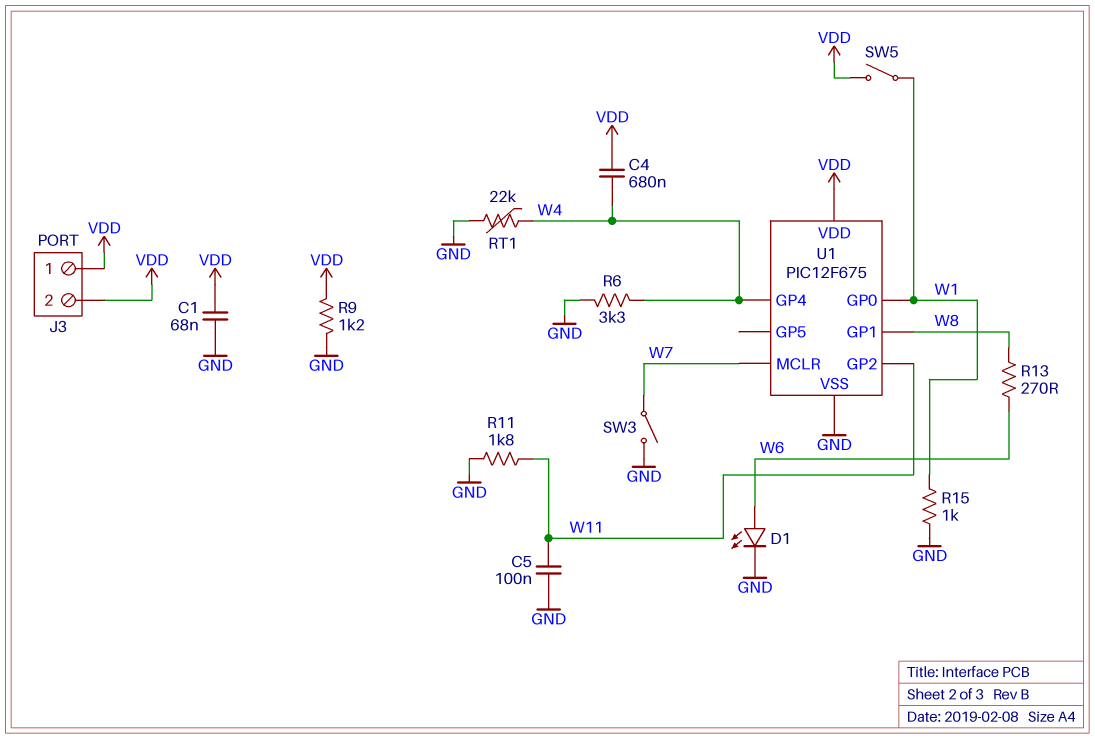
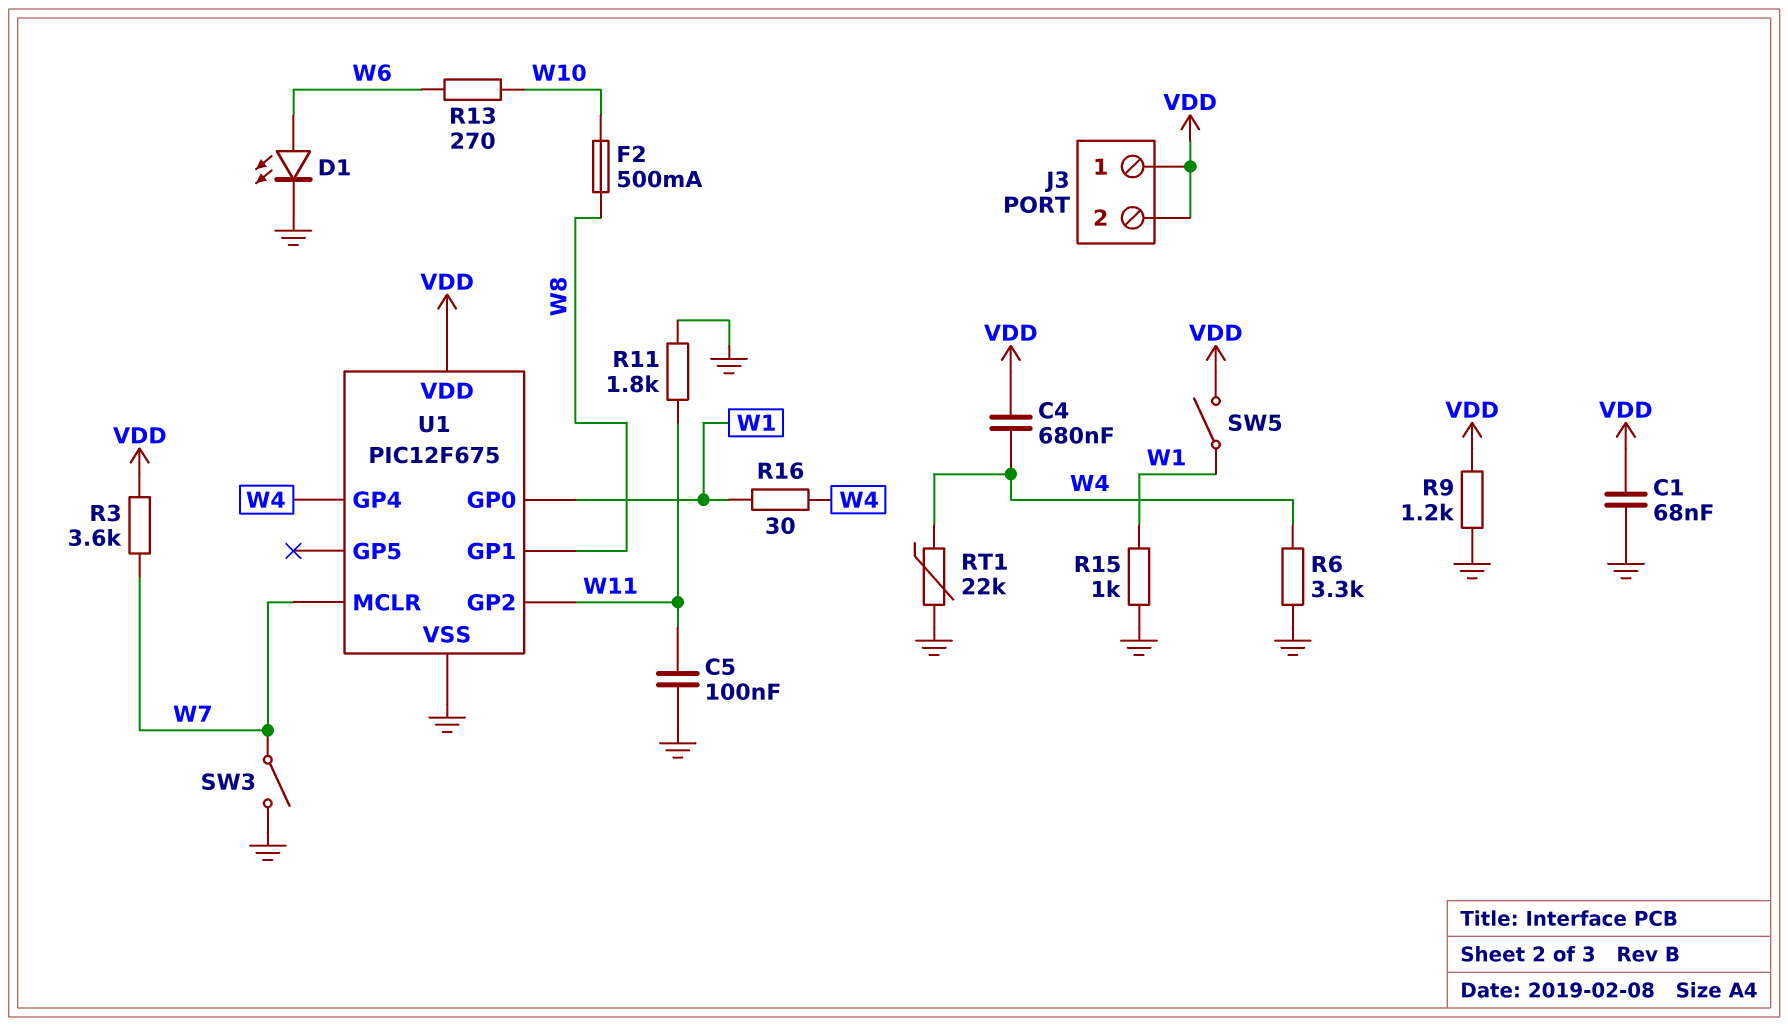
F2: none -> 500mA (W8, W10)
R3: none -> 3.6k (VDD, W7)
R13: 270 (W6, W8) -> 270 (W6, W10)
R16: none -> 30 (W1, W4)

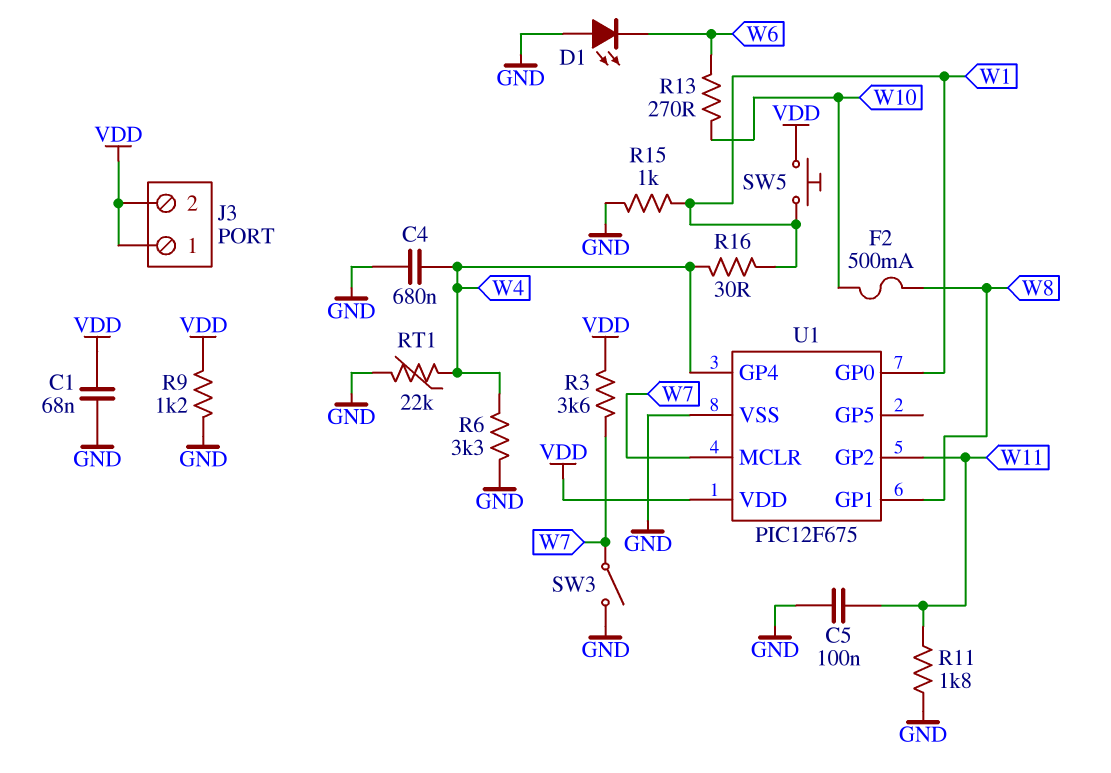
C4: 680nF (VDD, W4) -> 680nF (GND, W4)
D1: LED (A W6, K GND) -> LED (A GND, K W6)
SW5: switch (VDD, W1) -> button (VDD, W1)

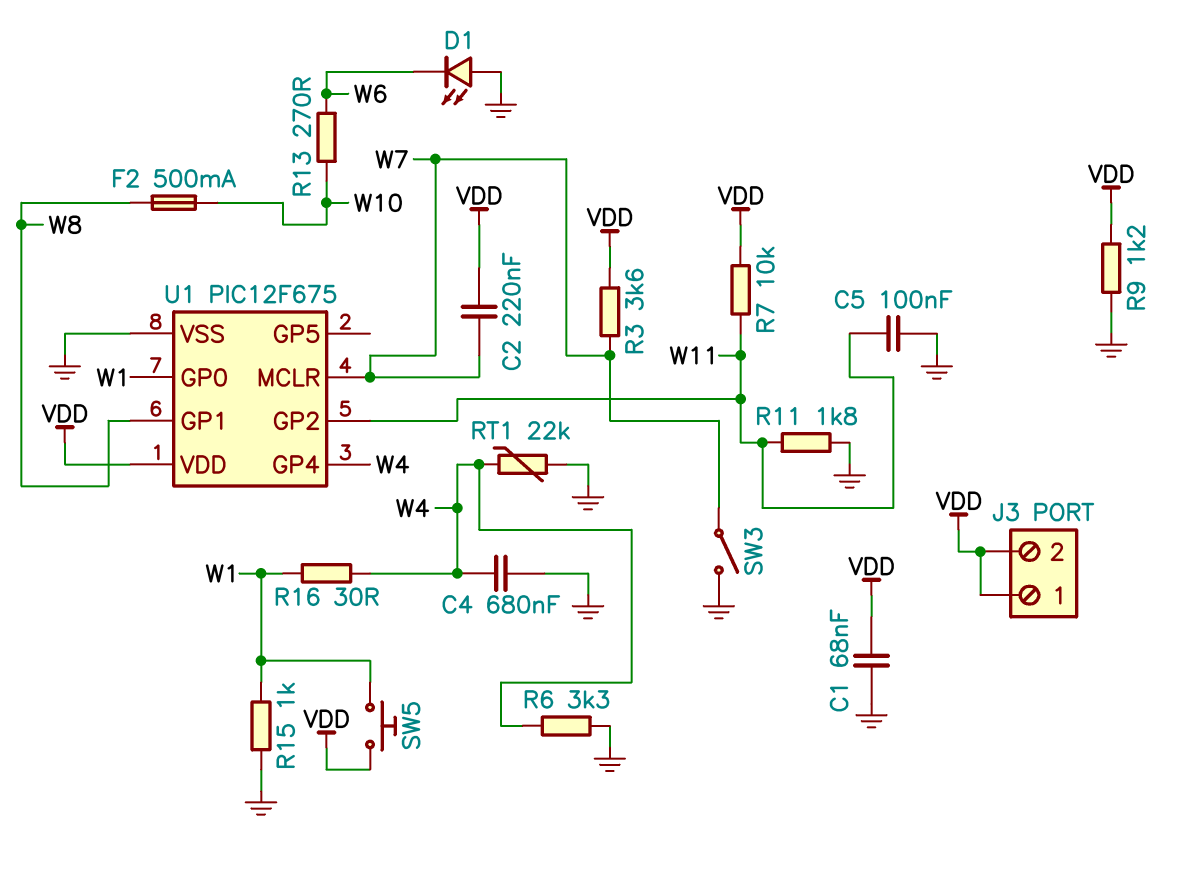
C2: none -> 220nF (VDD, W7)
R7: none -> 10k (VDD, W11)

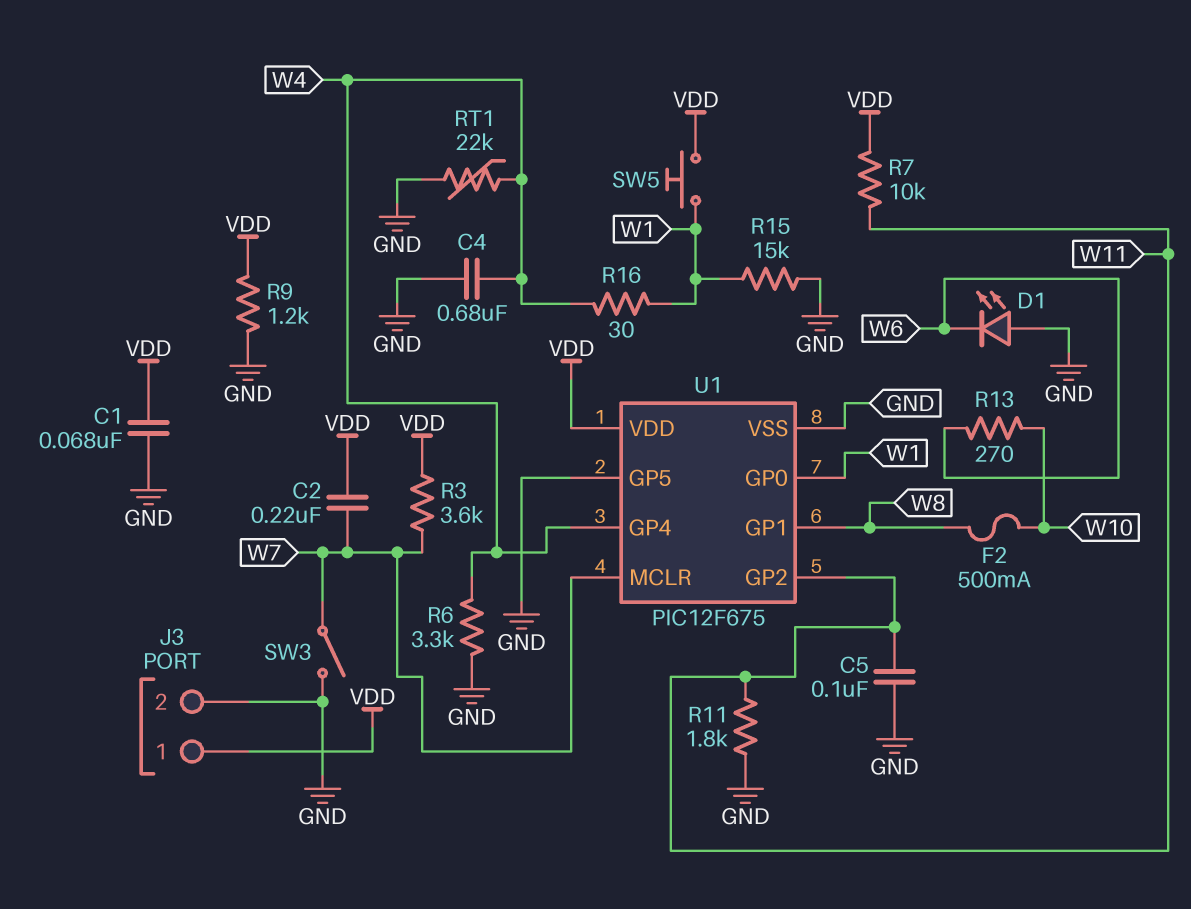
J3 pin 2: VDD -> GND
R15: 1k (GND, W1) -> 15k (GND, W1)
U1 pin GP5: none -> GND

